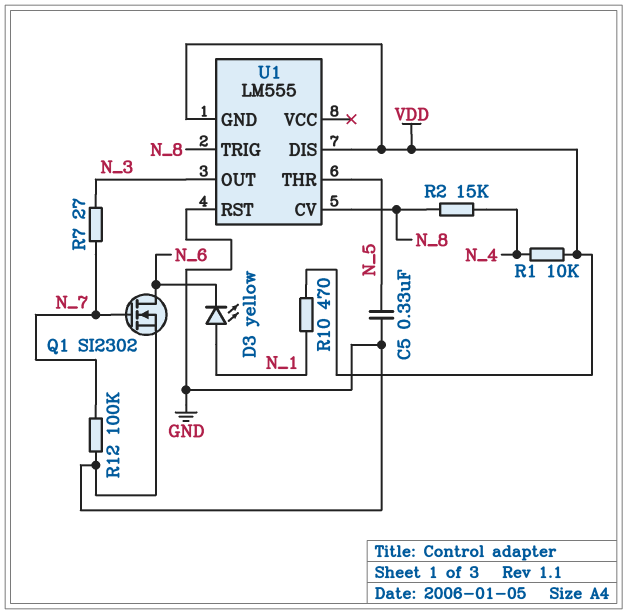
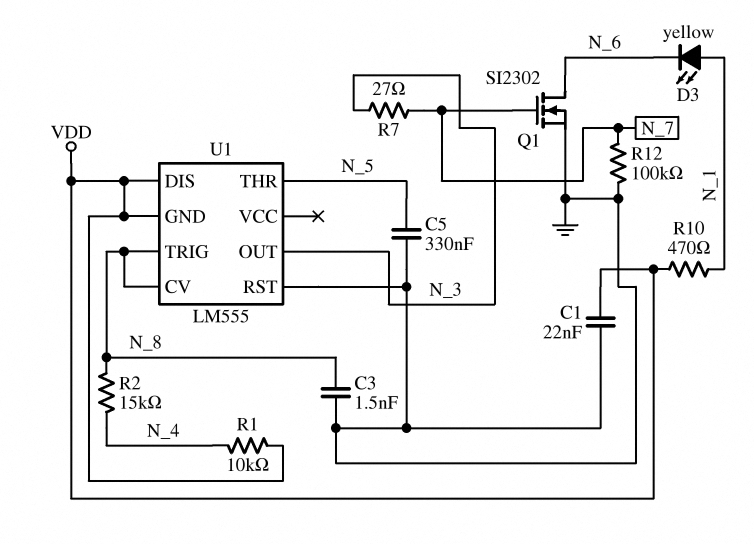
C1: none -> 22nF (GND, VDD)
C3: none -> 1.5nF (GND, N_8)

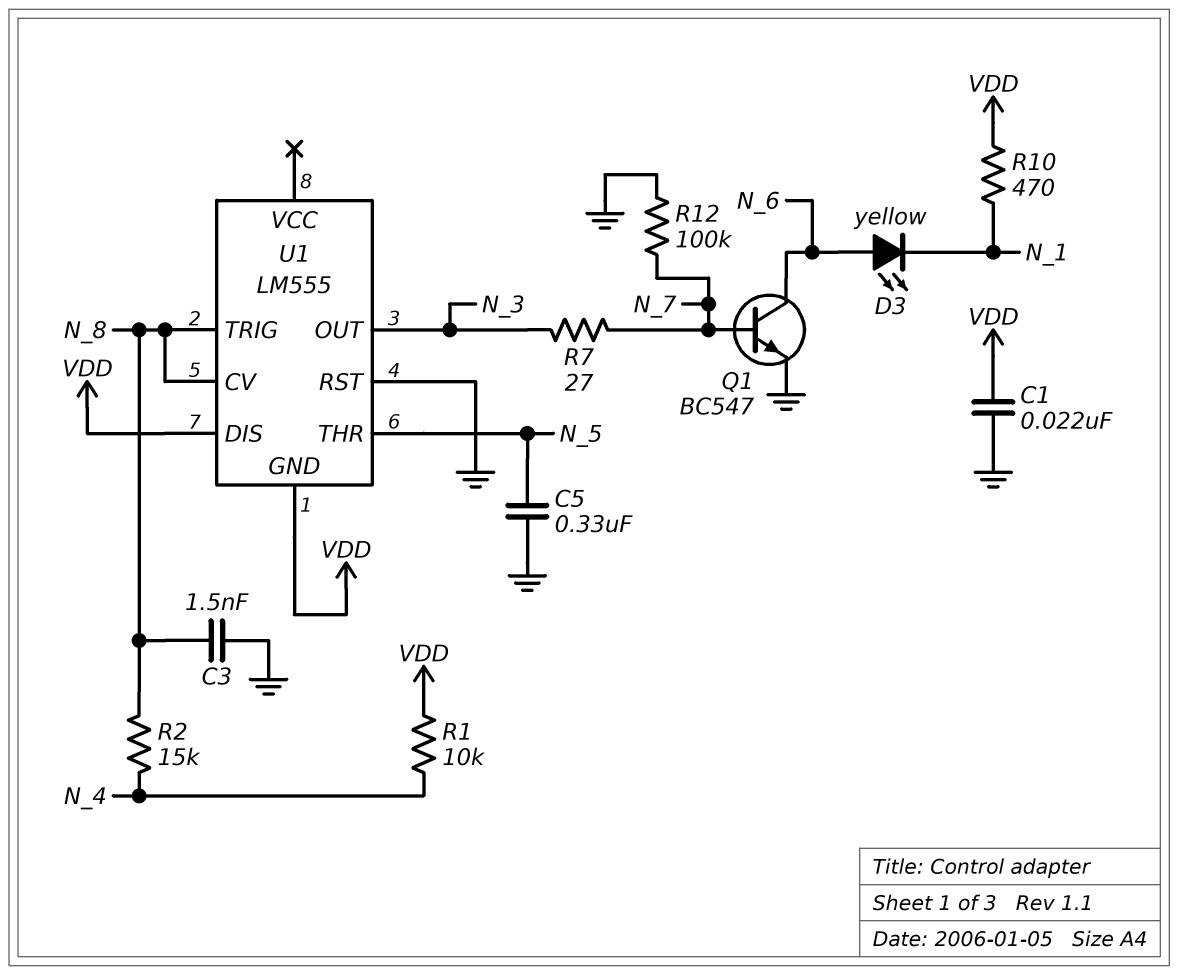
D3: LED yellow (A N_1, K N_6) -> LED yellow (A N_6, K N_1)
Q1: NMOS SI2302 (G N_7, D N_6, S GND) -> NPN BC547 (B N_7, C N_6, E GND)

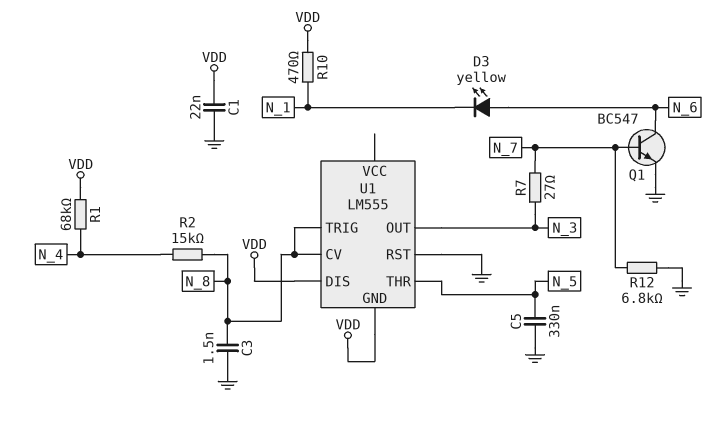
R1: 10k (N_4, VDD) -> 68k (N_4, VDD)
R12: 100k (GND, N_7) -> 6.8k (GND, N_7)

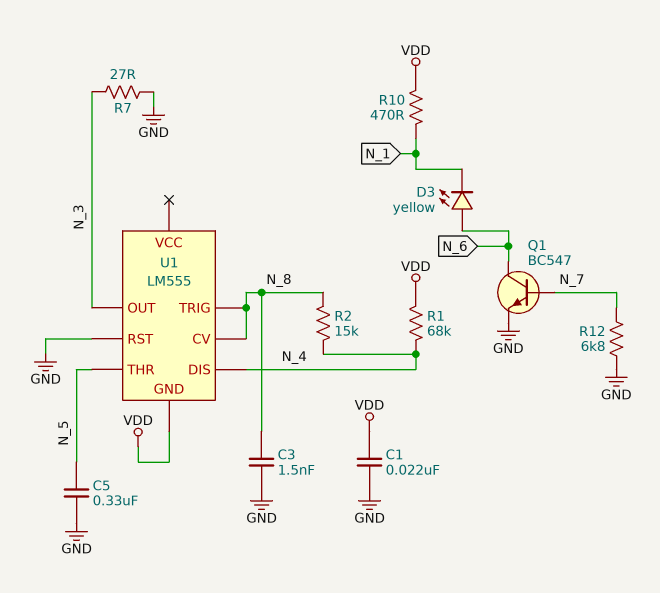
R7: 27 (N_3, N_7) -> 27 (GND, N_3)
U1 pin DIS: VDD -> N_4

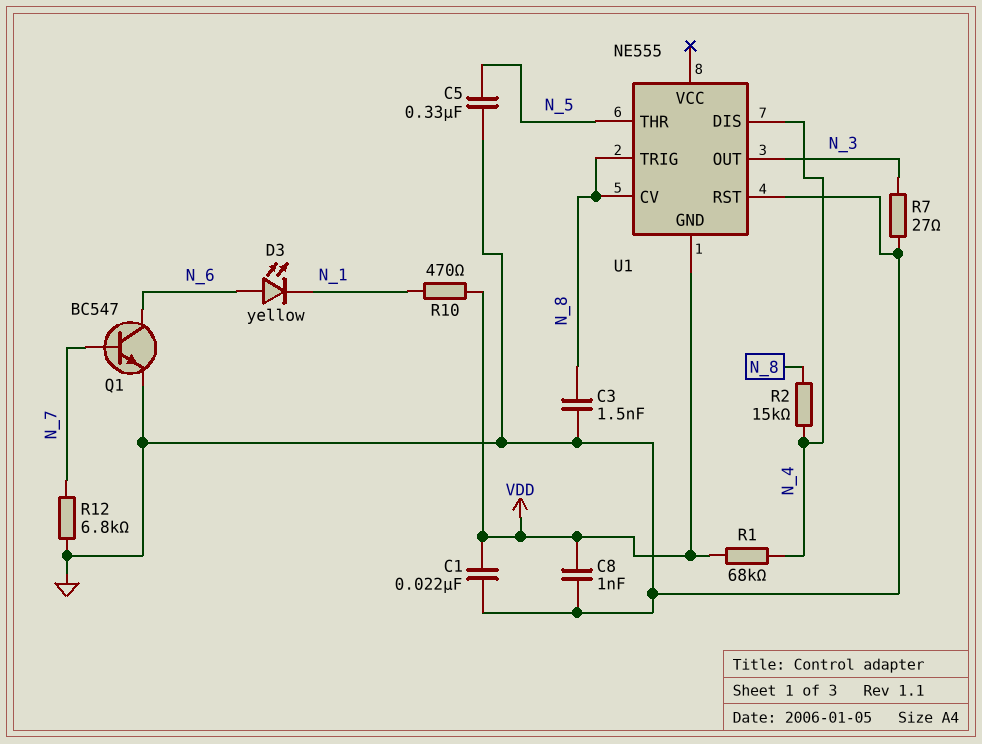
C8: none -> 1nF (GND, VDD)
U1: LM555 -> NE555

